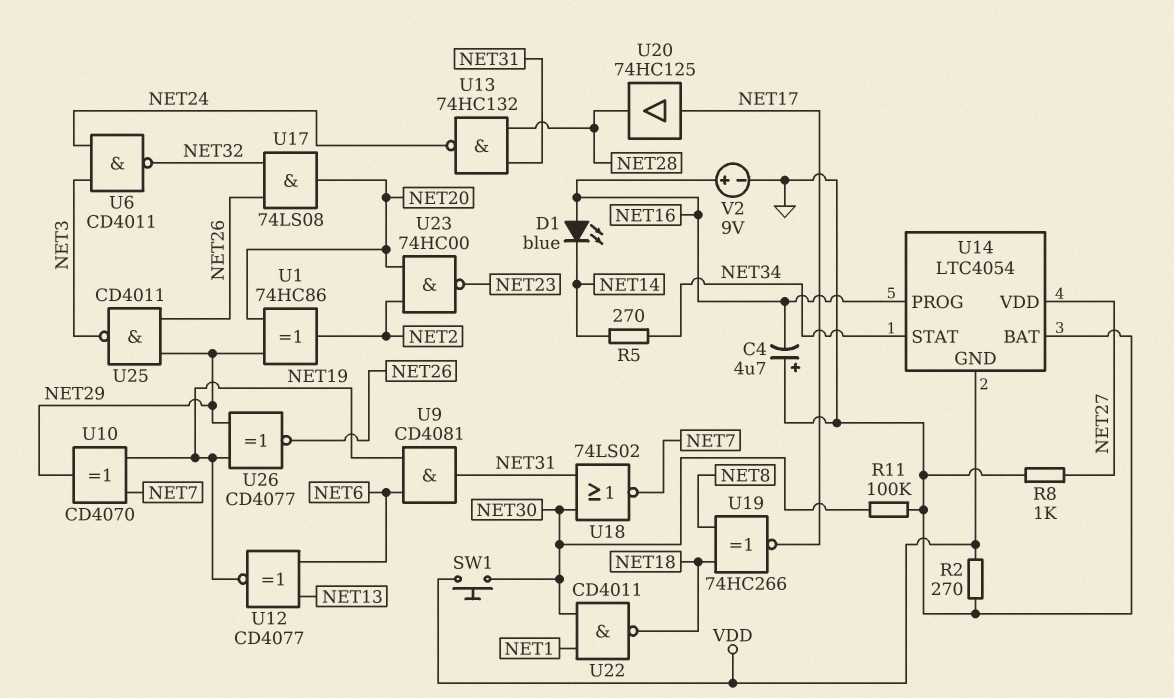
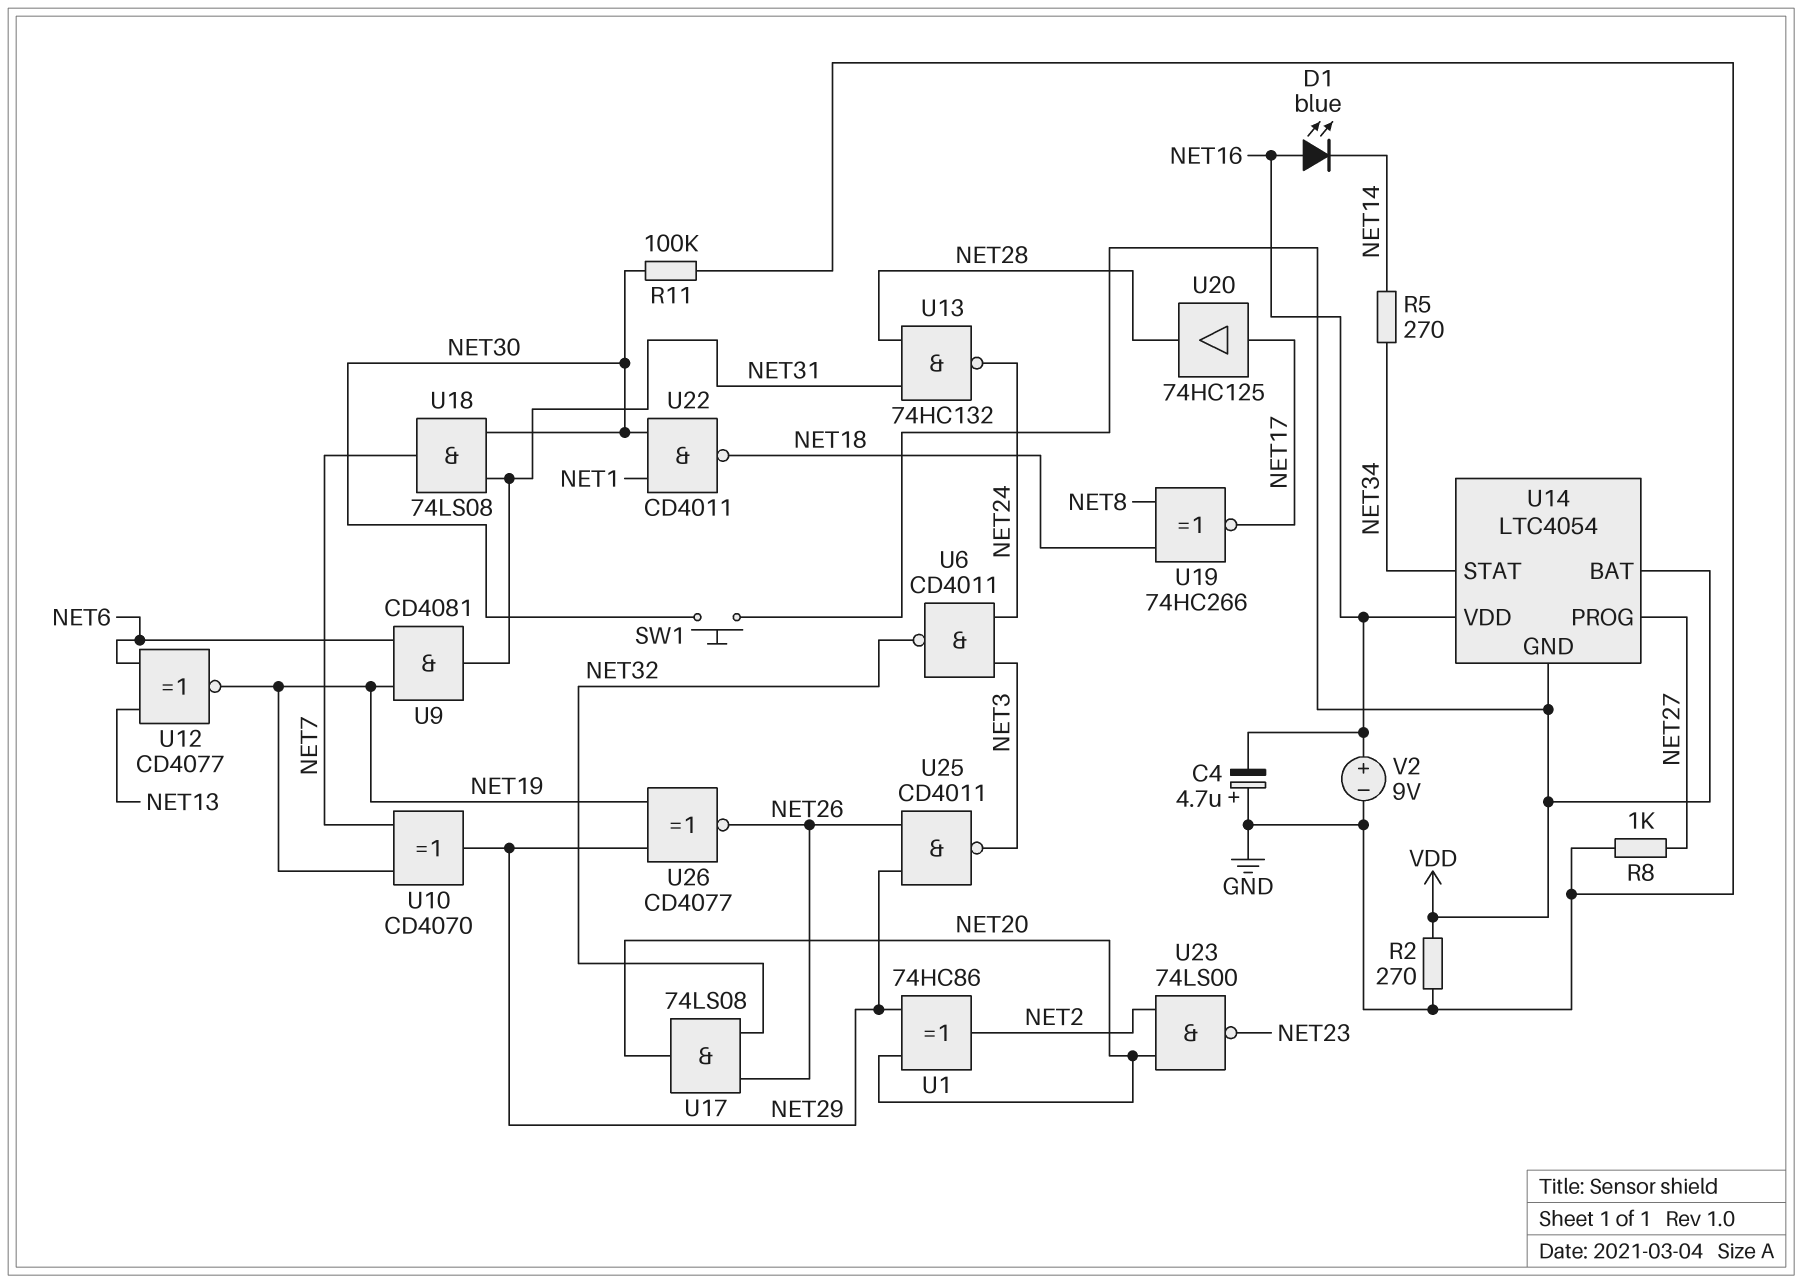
U14 pin BAT: GND -> VDD
U14 pin PROG: NET16 -> NET27
U14 pin VDD: NET27 -> NET16
U18: NOR 74LS02 (in NET30, in NET31, out NET7) -> AND 74LS08 (in NET30, in NET31, out NET7)
U23: NAND 74HC00 (in NET2, in NET20, out NET23) -> NAND 74LS00 (in NET2, in NET20, out NET23)

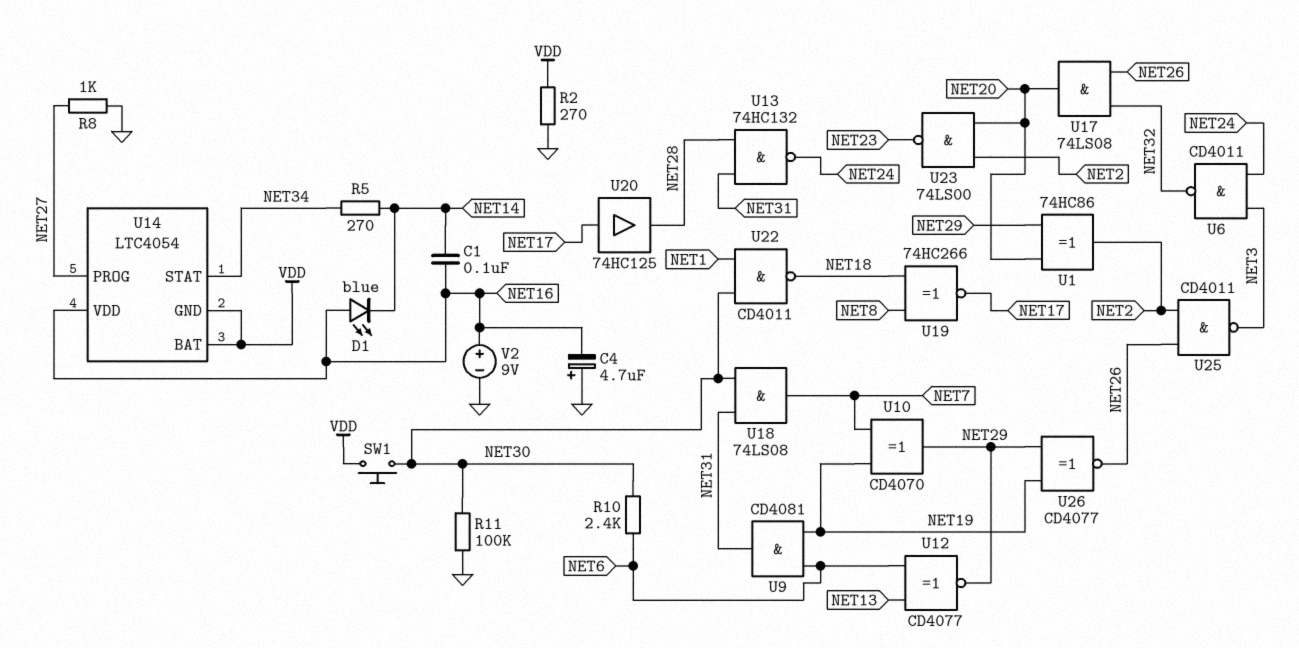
C1: none -> 100nF (NET14, NET16)
R10: none -> 2.4k (NET6, NET30)
U12: XNOR CD4077 (in NET6, in NET13, out NET19) -> XNOR CD4077 (in NET6, in NET13, out NET29)
U25: NAND CD4011 (in NET26, in NET29, out NET3) -> NAND CD4011 (in NET2, in NET26, out NET3)

